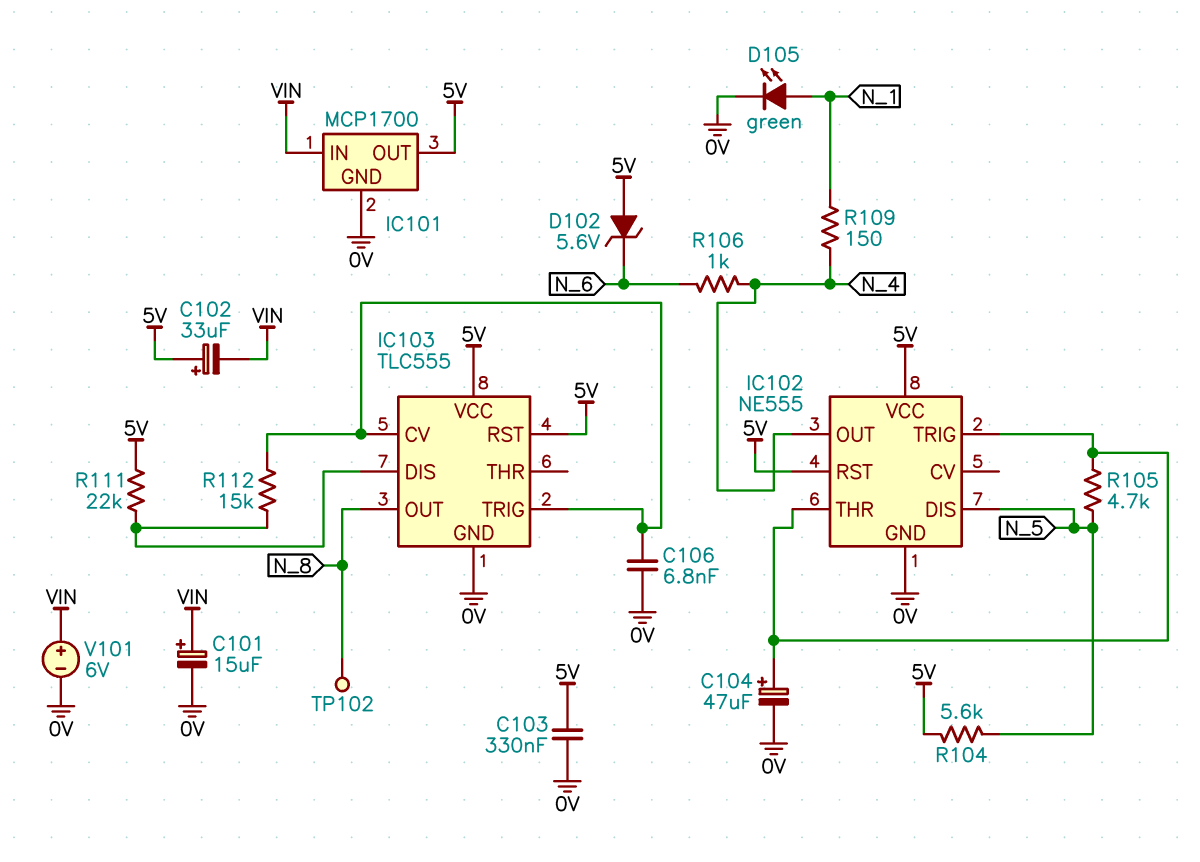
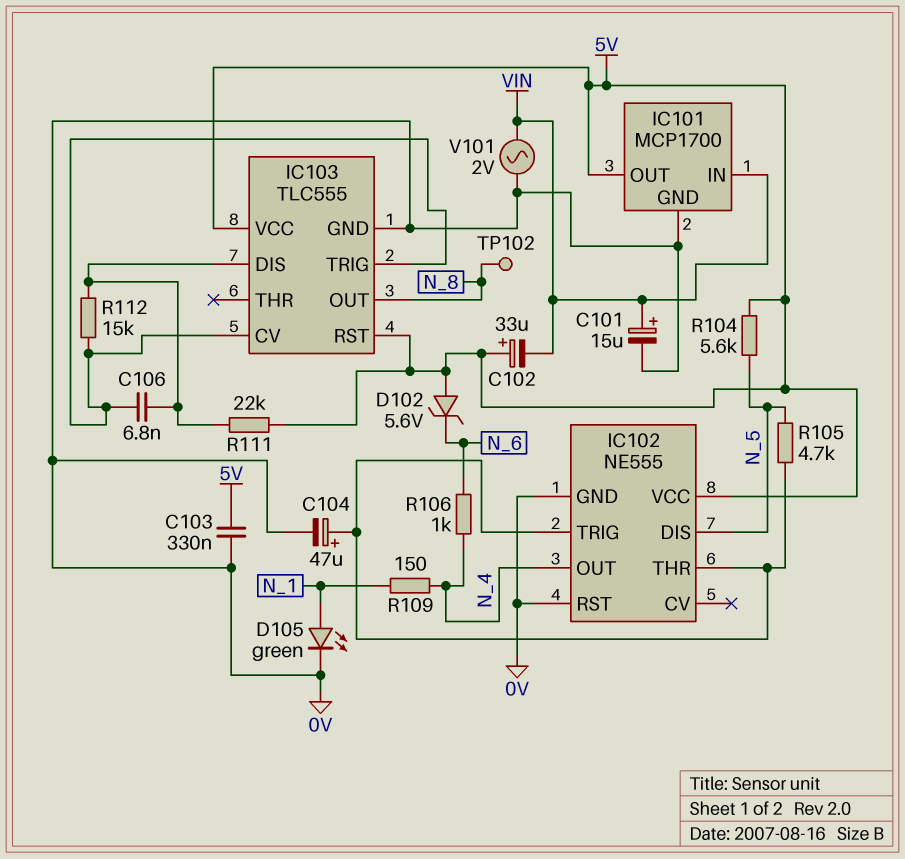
C106: 6.8nF (0V, IC103/CV) -> 6.8nF (IC103/CV, IC103/DIS)
IC102 pin RST: 5V -> 0V
V101: 6V (plus VIN, minus 0V) -> AC 2V (0V, VIN)

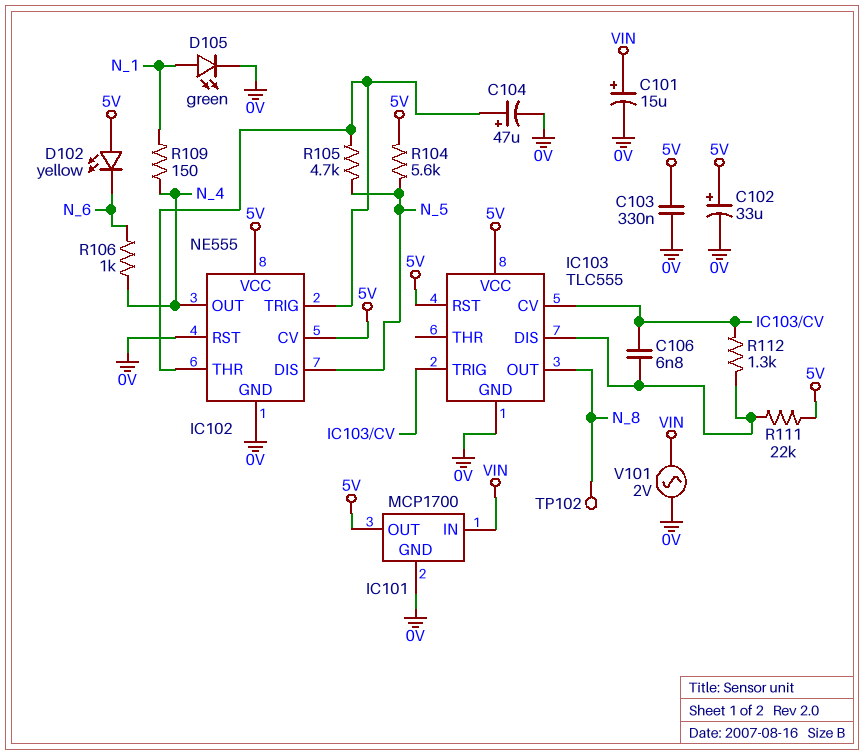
C102: 33uF (plus 5V, minus VIN) -> 33uF (plus 5V, minus 0V)
D102: zener 5.6V (A 5V, K N_6) -> LED yellow (A 5V, K N_6)
IC102 pin CV: none -> 5V
R112: 15k (IC103/CV, IC103/DIS) -> 1.3k (IC103/CV, IC103/DIS)

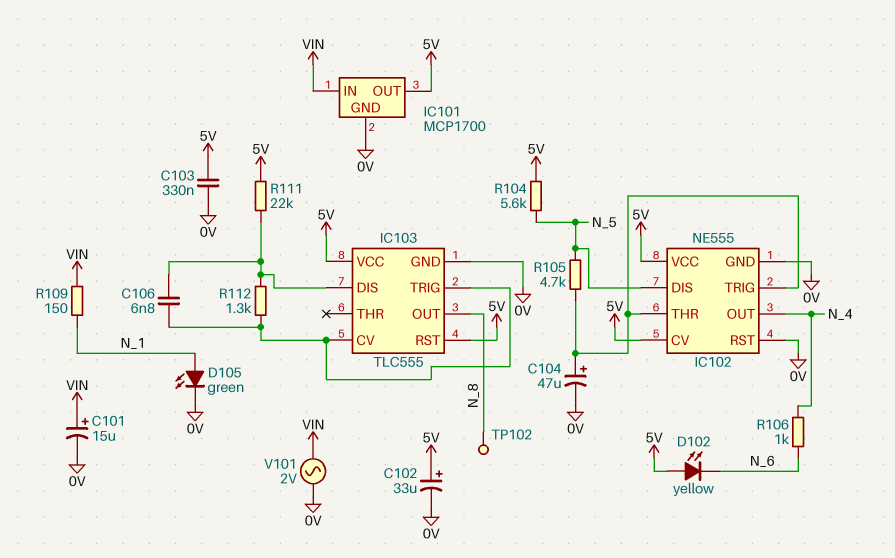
R109: 150 (N_1, N_4) -> 150 (N_1, VIN)

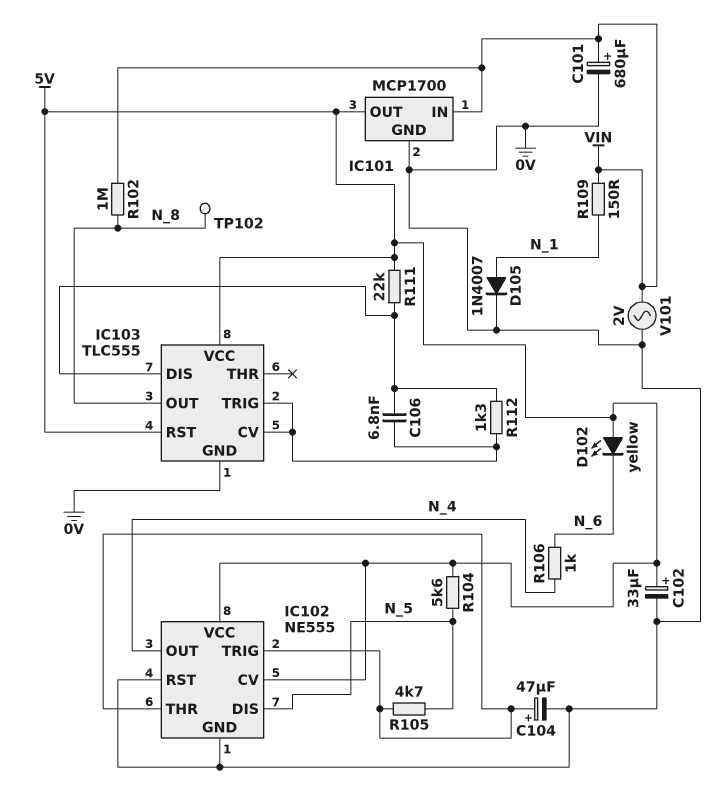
C101: 15uF (plus VIN, minus 0V) -> 680uF (plus VIN, minus 0V)
C103: 330nF (0V, 5V) -> none
D105: LED green (A N_1, K 0V) -> diode 1N4007 (A N_1, K 0V)
R102: none -> 1M (N_8, VIN)

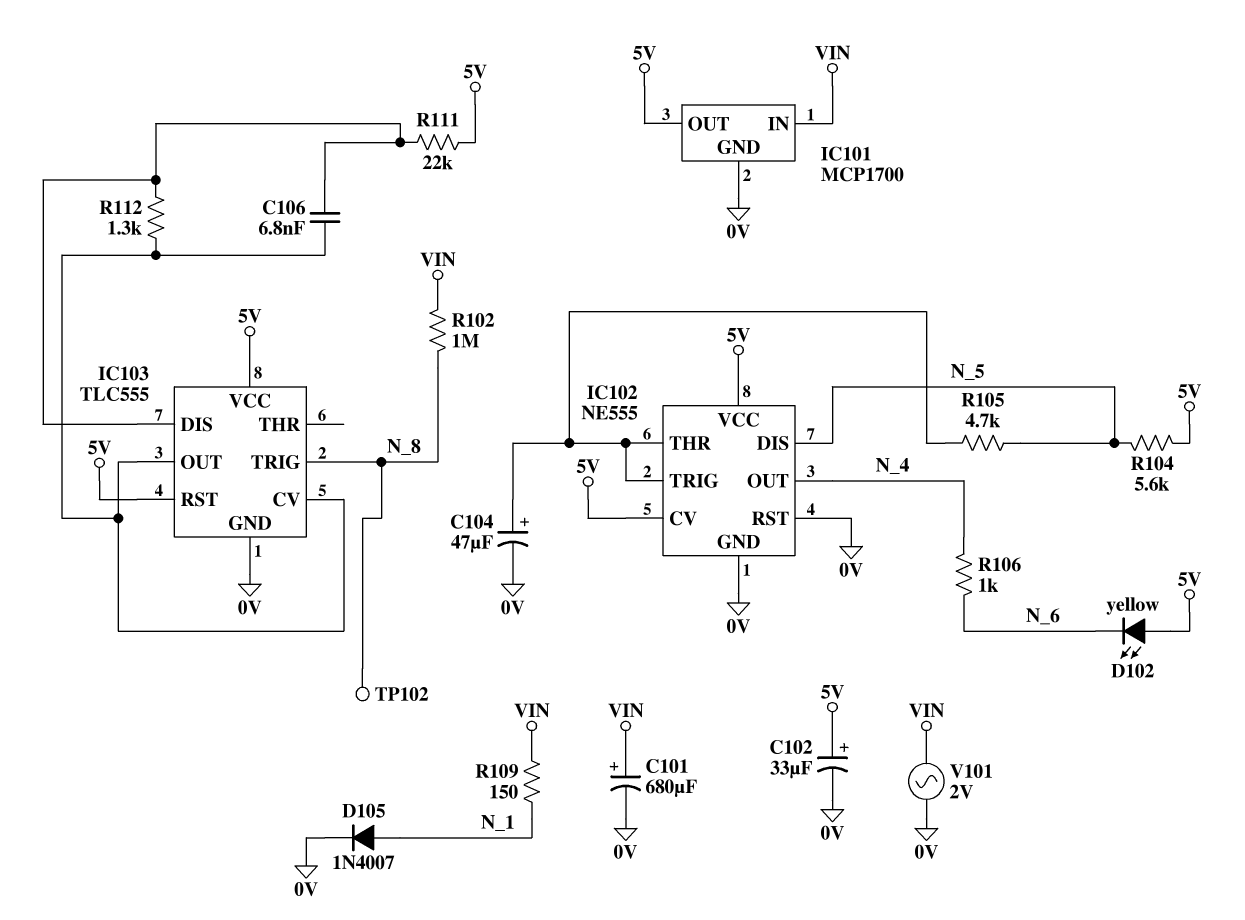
IC103 pin OUT: N_8 -> IC103/CV
IC103 pin TRIG: IC103/CV -> N_8

